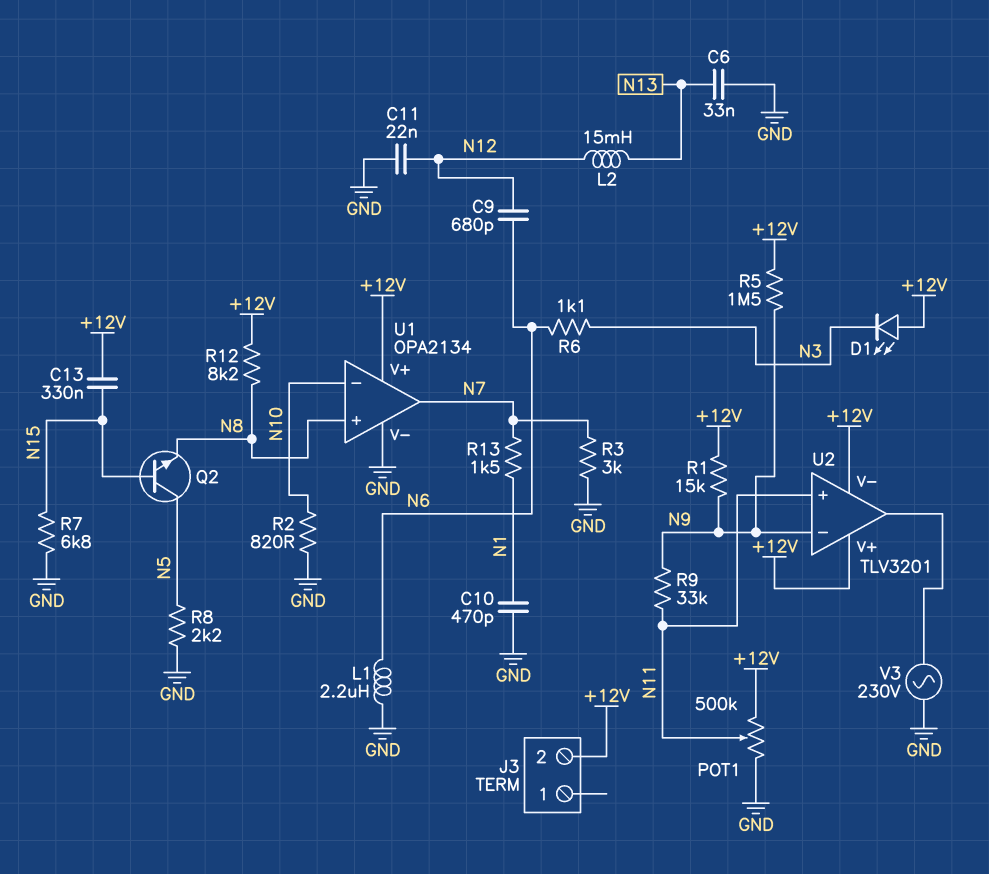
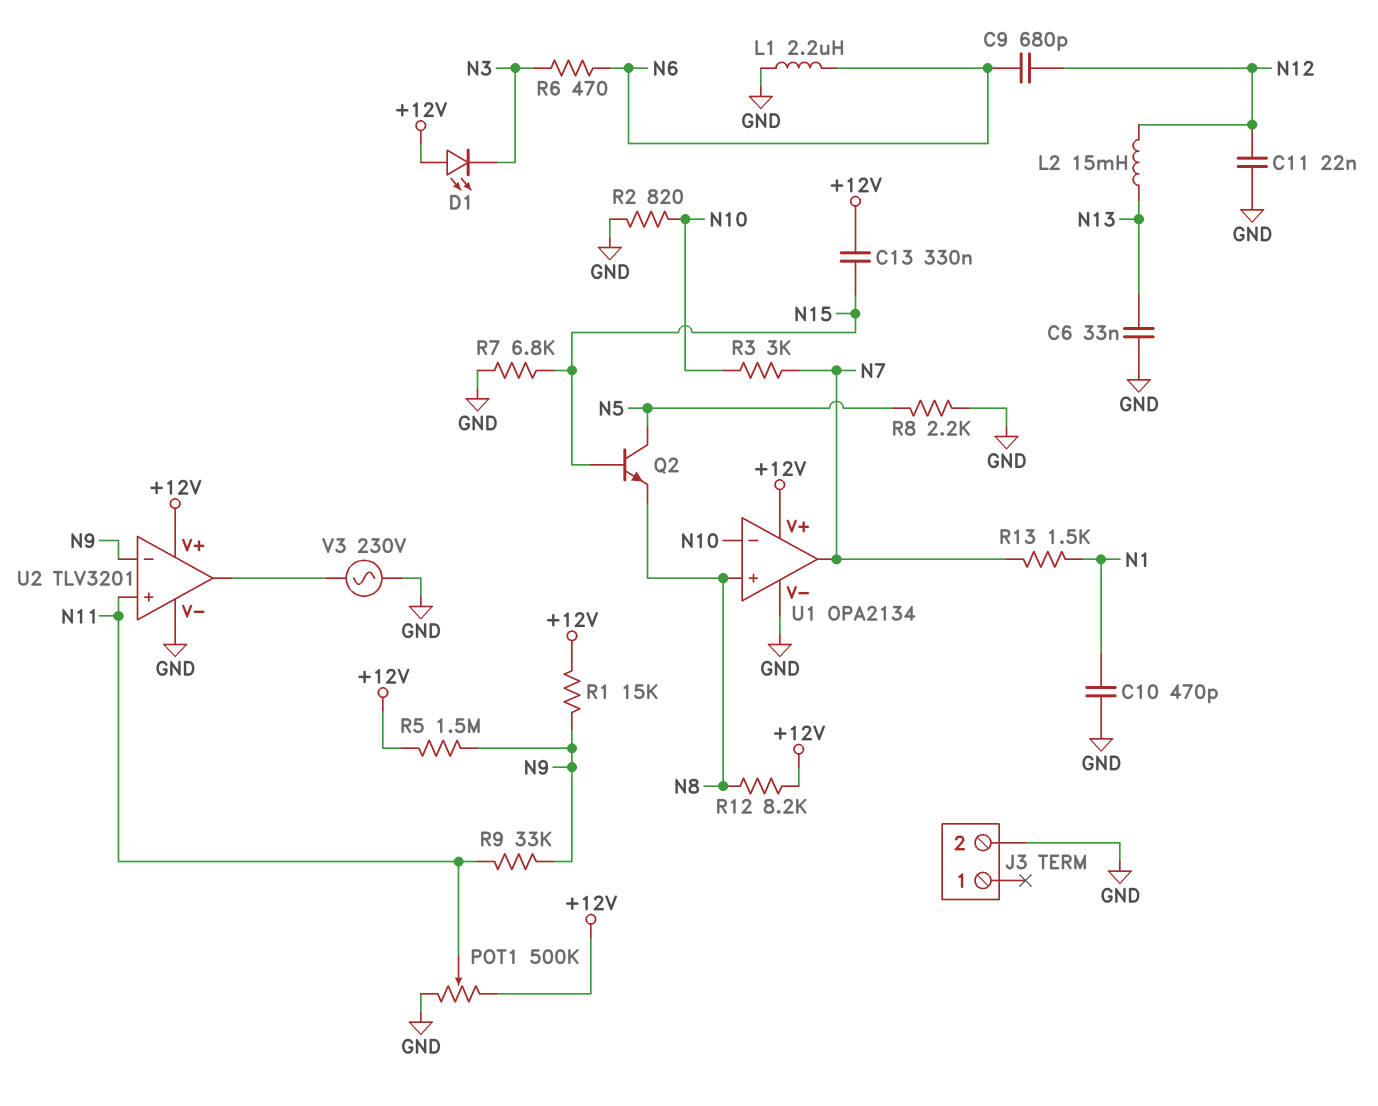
J3 pin 2: +12V -> GND
R3: 3k (GND, N7) -> 3k (N7, N10)
R6: 1.1k (N3, N6) -> 470 (N3, N6)
U2 pin V-: +12V -> GND

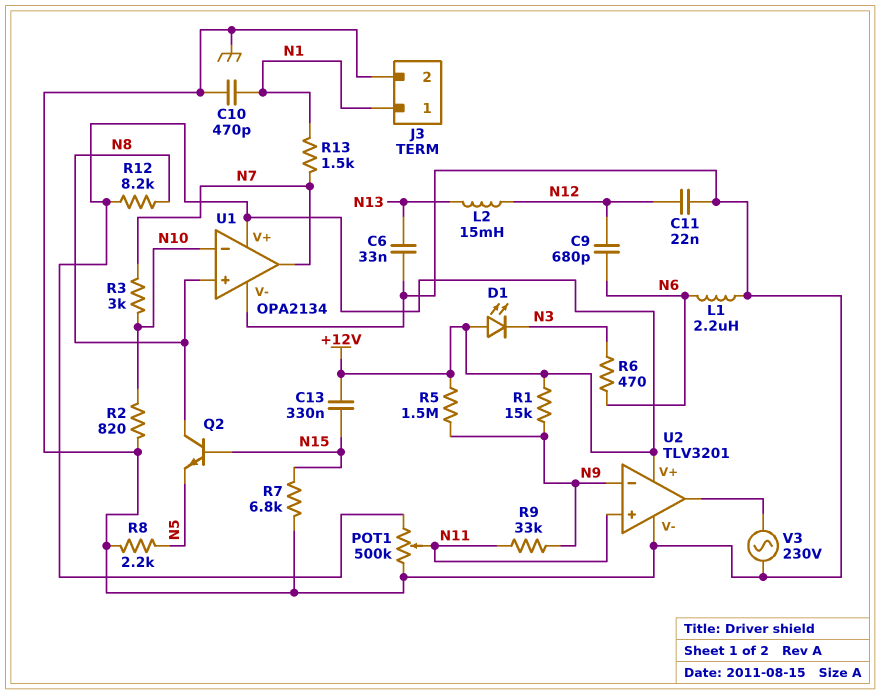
J3 pin 1: none -> N1
Q2: NPN (B N15, C N5, E N8) -> NPN (B N15, C N8, E N5)

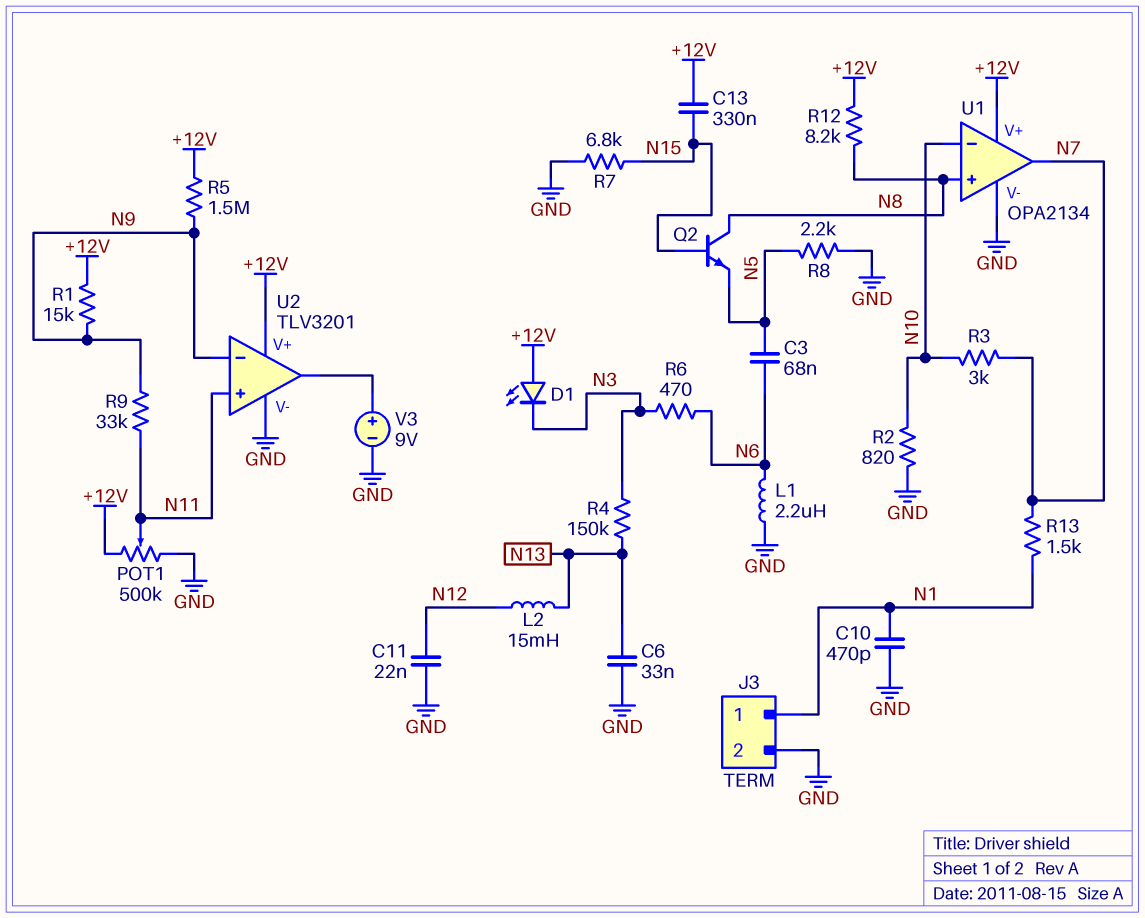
C3: none -> 68nF (N5, N6)
C9: 680pF (N6, N12) -> none
R4: none -> 150k (N3, N13)
V3: AC 230V (GND, U2/out) -> 9V (plus U2/out, minus GND)

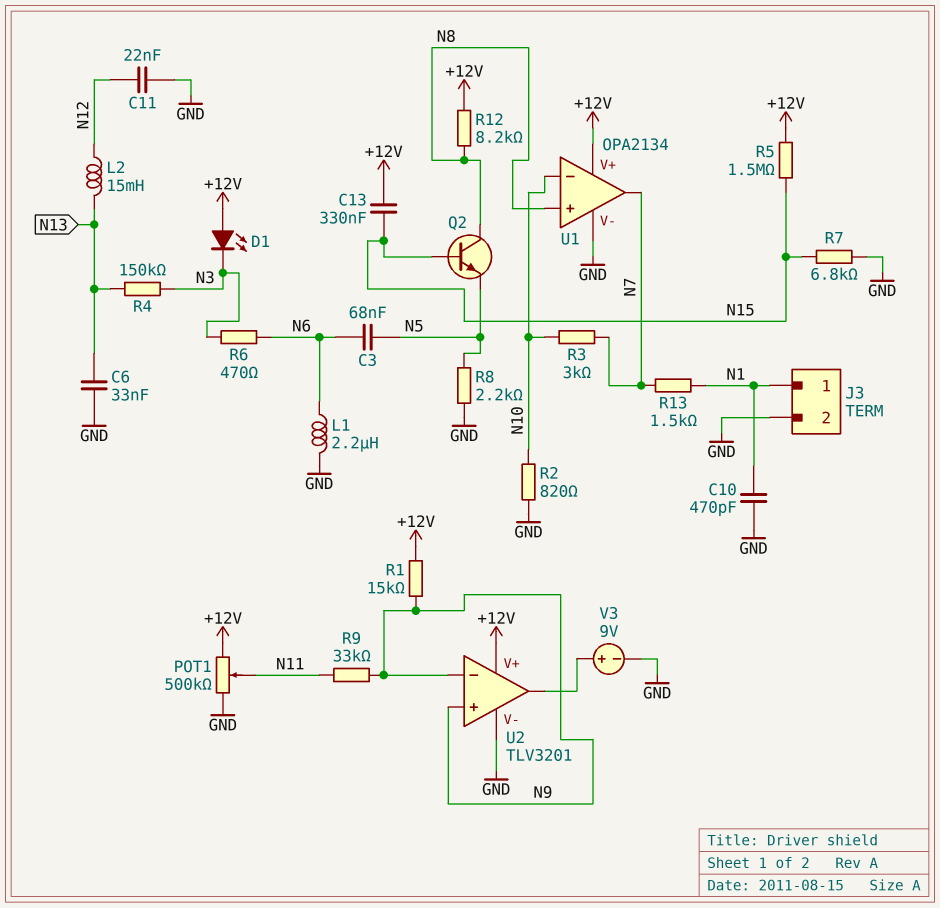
R5: 1.5M (+12V, N9) -> 1.5M (+12V, N15)
U2 pin in+: N11 -> N9

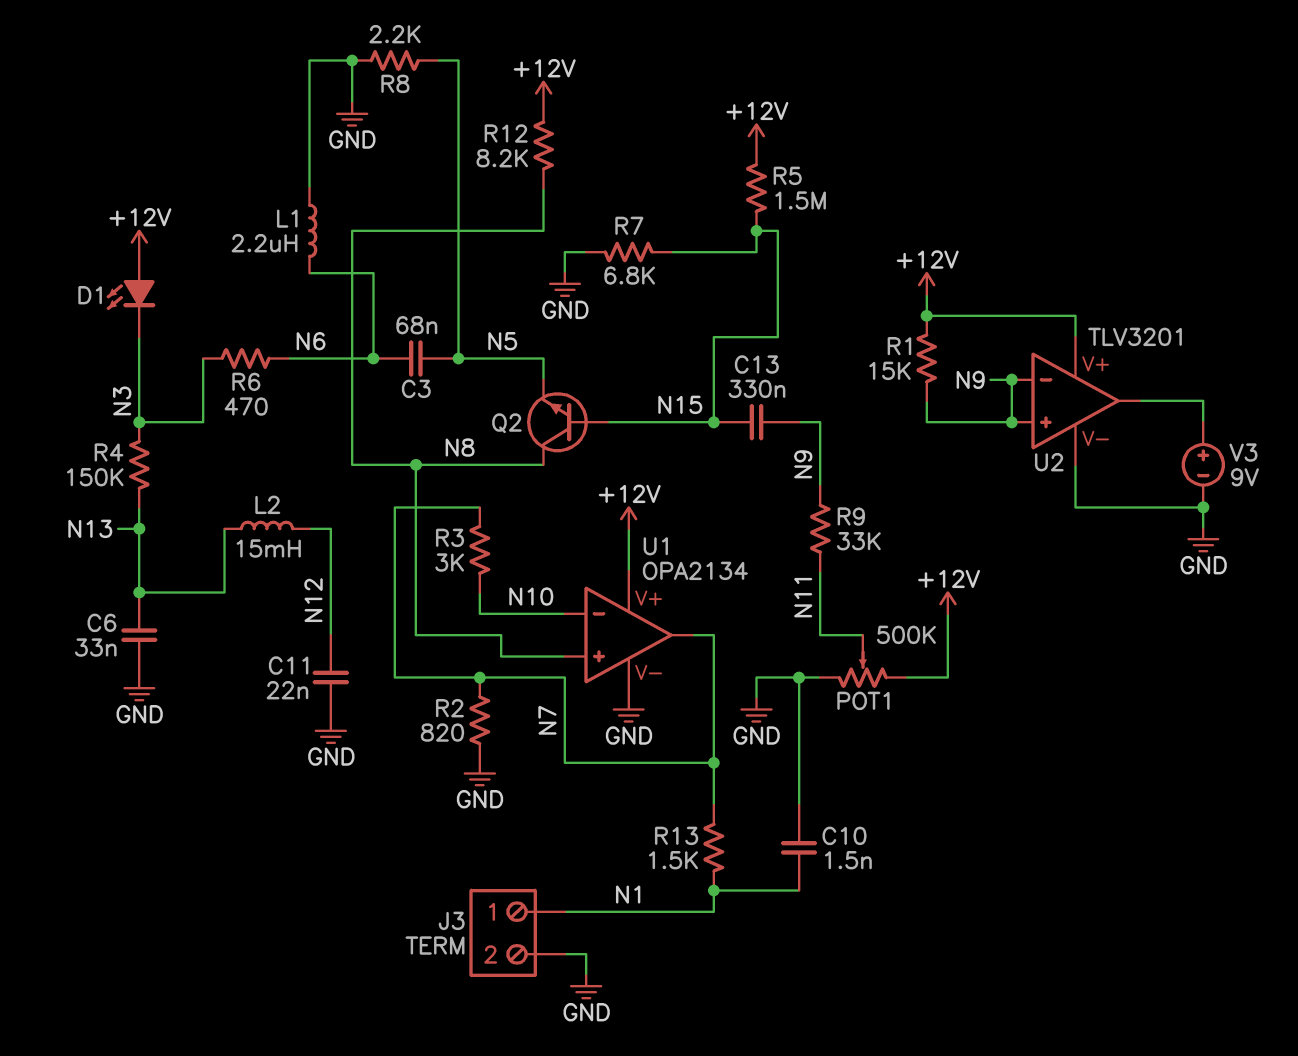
C10: 470pF (GND, N1) -> 1.5nF (GND, N1)
C13: 330nF (+12V, N15) -> 330nF (N9, N15)
R2: 820 (GND, N10) -> 820 (GND, N7)

